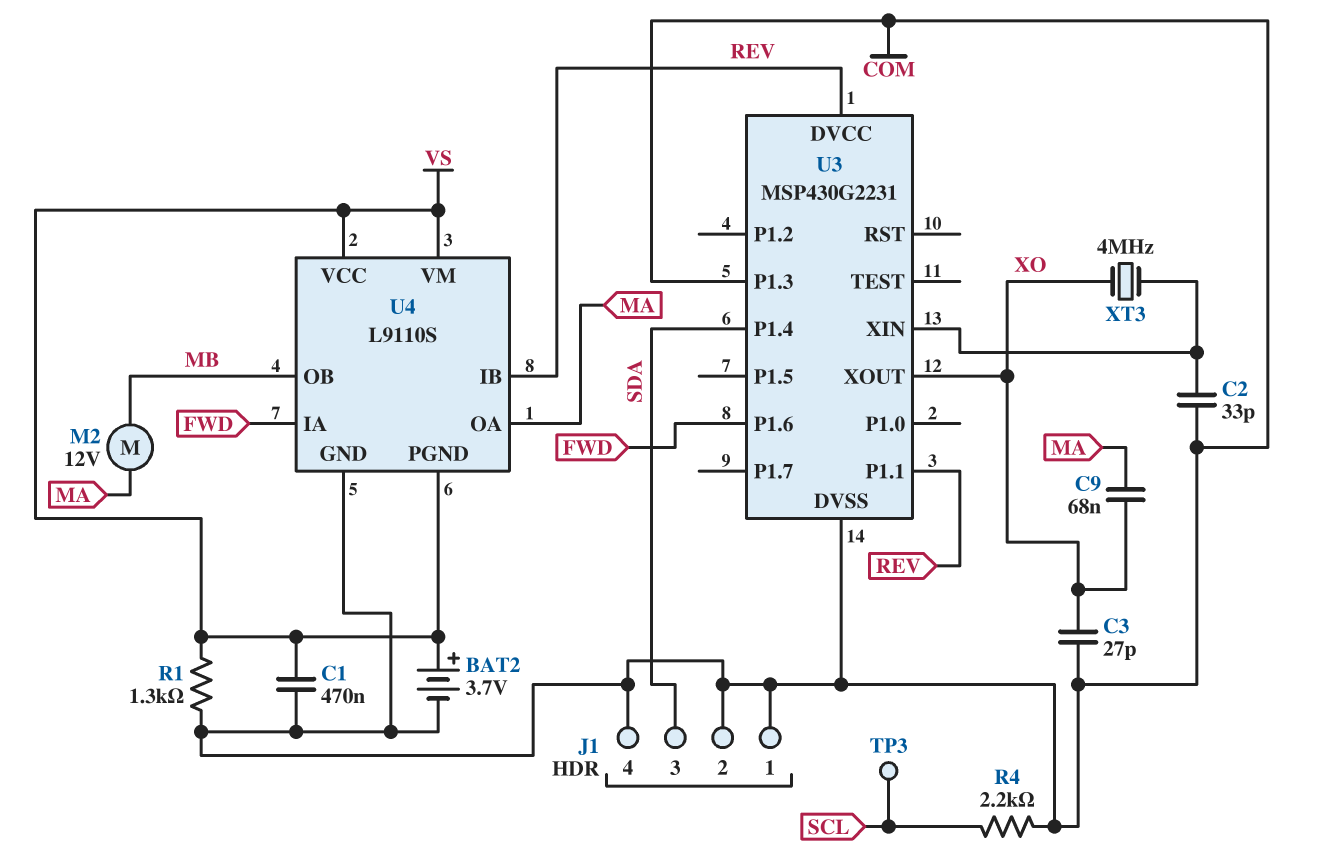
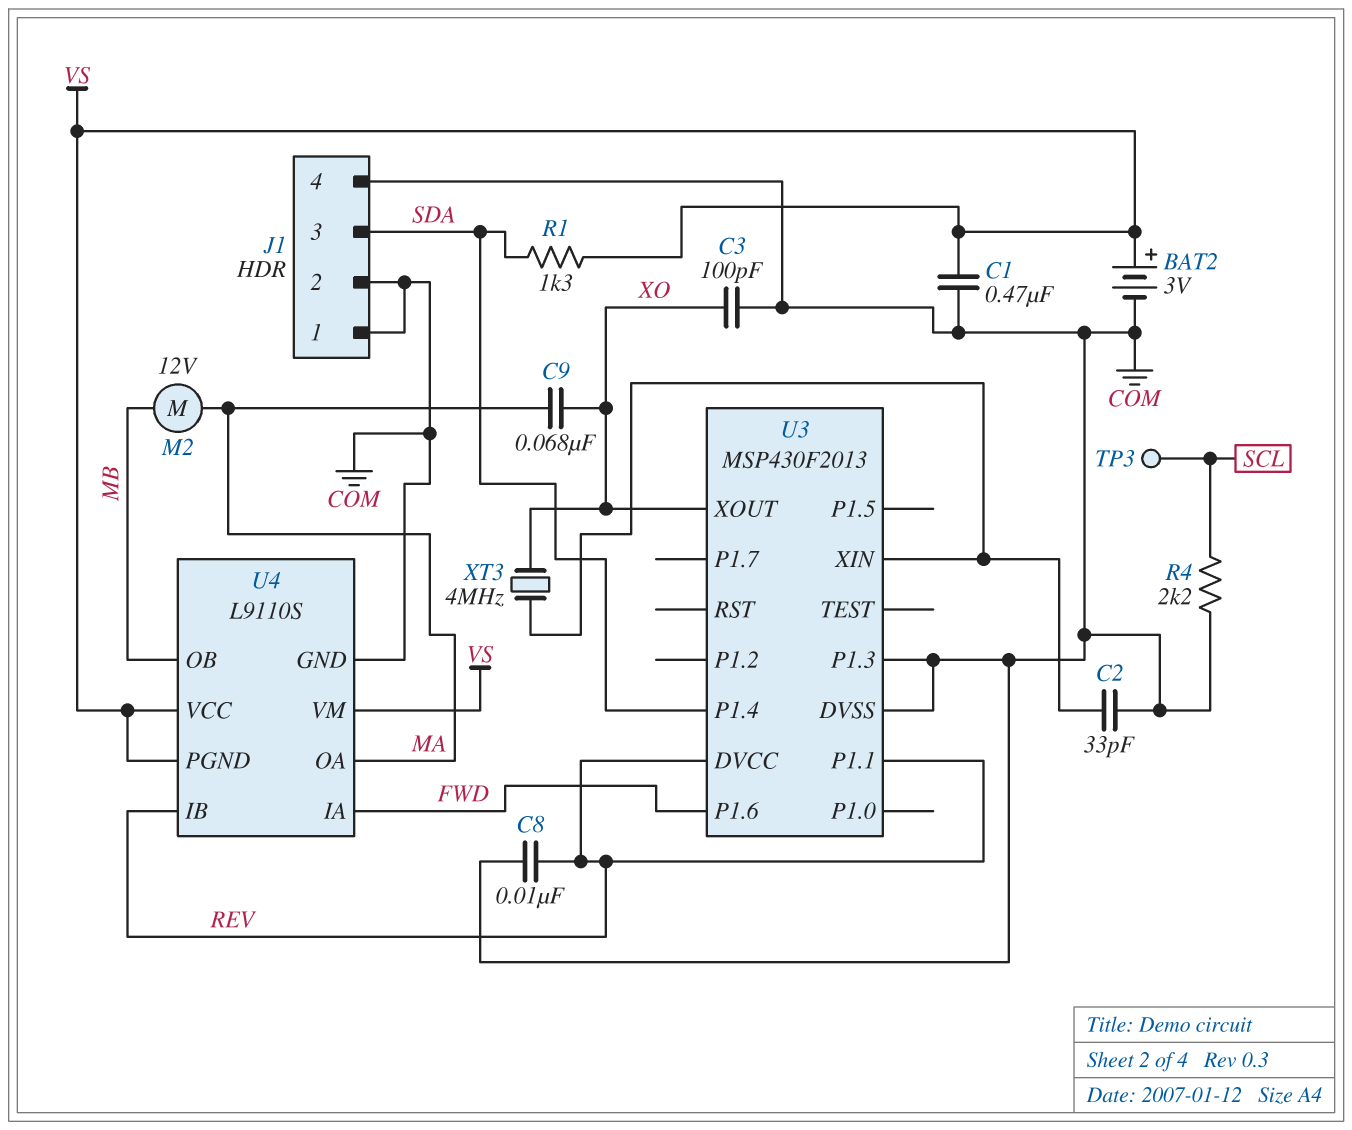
BAT2: 3.7V (plus VS, minus COM) -> 3V (plus VS, minus COM)
C3: 27pF (COM, XO) -> 100pF (COM, XO)
C8: none -> 10nF (COM, REV)
R1: 1.3k (COM, VS) -> 1.3k (SDA, VS)
U3: MSP430G2231 -> MSP430F2013

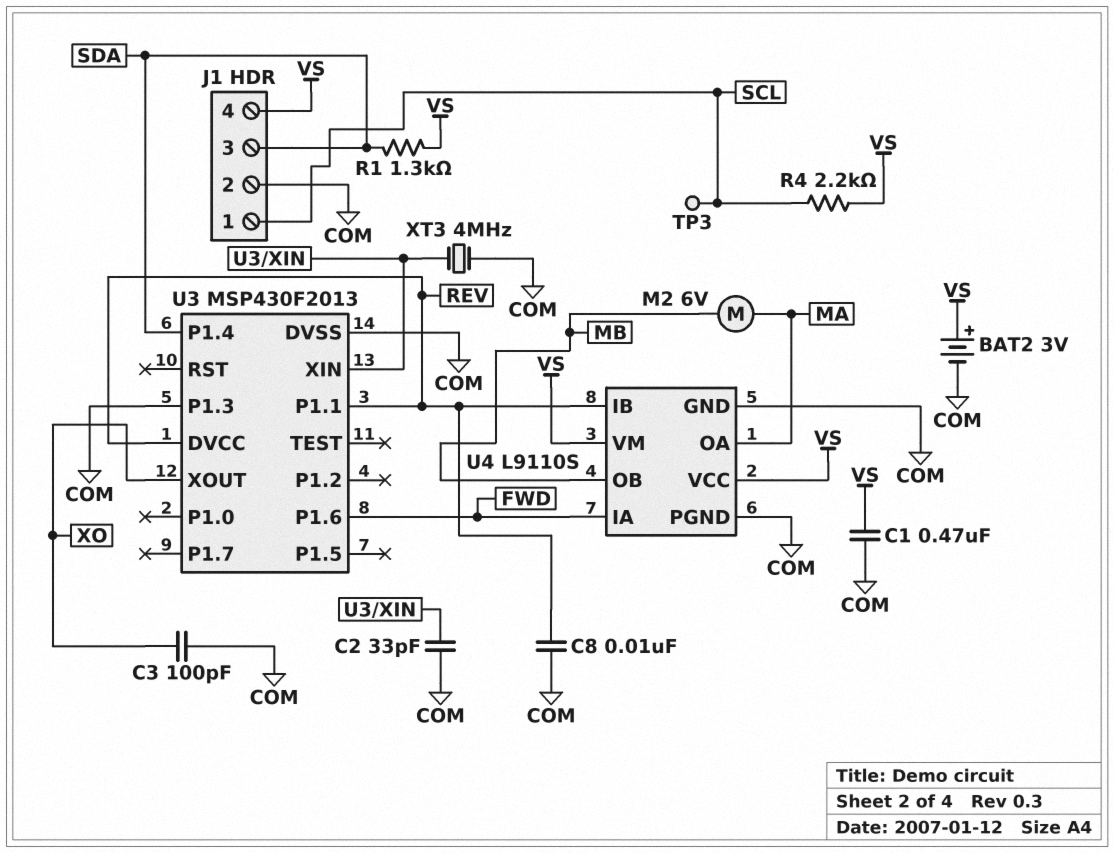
C9: 68nF (MA, XO) -> none
J1 pin 1: COM -> SCL
J1 pin 4: COM -> VS
M2: motor 12V (MA, MB) -> motor 6V (MA, MB)
R4: 2.2k (COM, SCL) -> 2.2k (SCL, VS)
U4 pin PGND: VS -> COM
XT3: 4MHz (U3/XIN, XO) -> 4MHz (COM, U3/XIN)

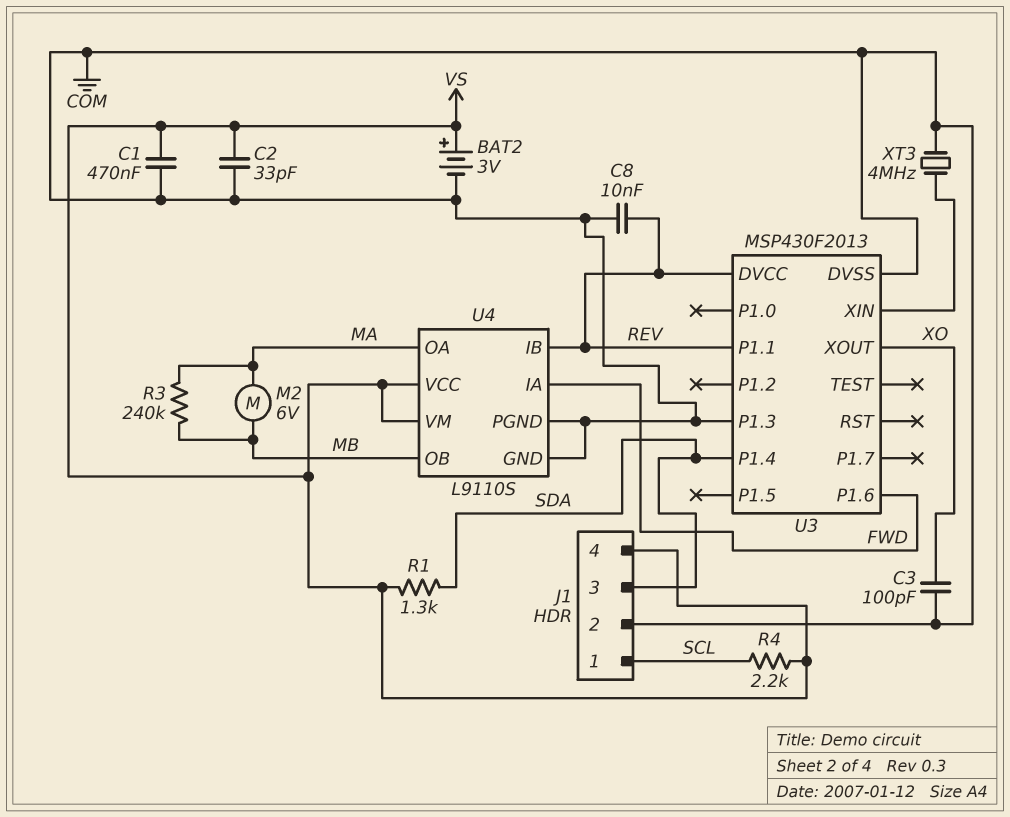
C2: 33pF (COM, U3/XIN) -> 33pF (COM, VS)
R3: none -> 240k (MA, MB)
TP3: test point (SCL) -> none

